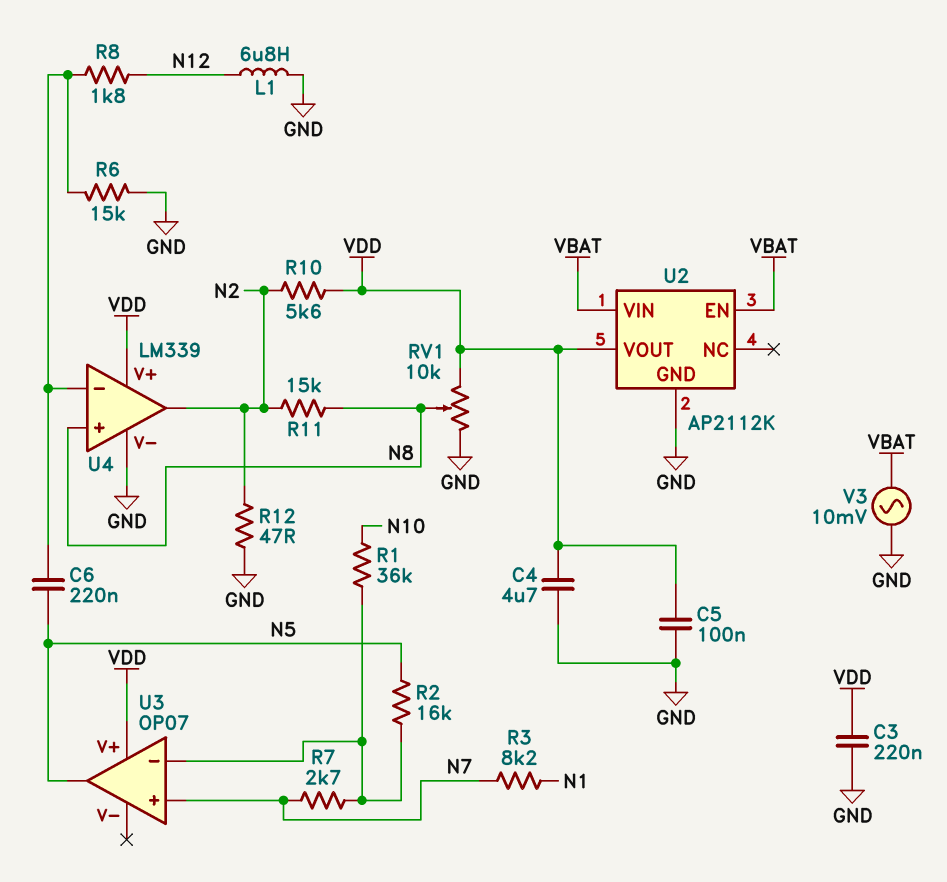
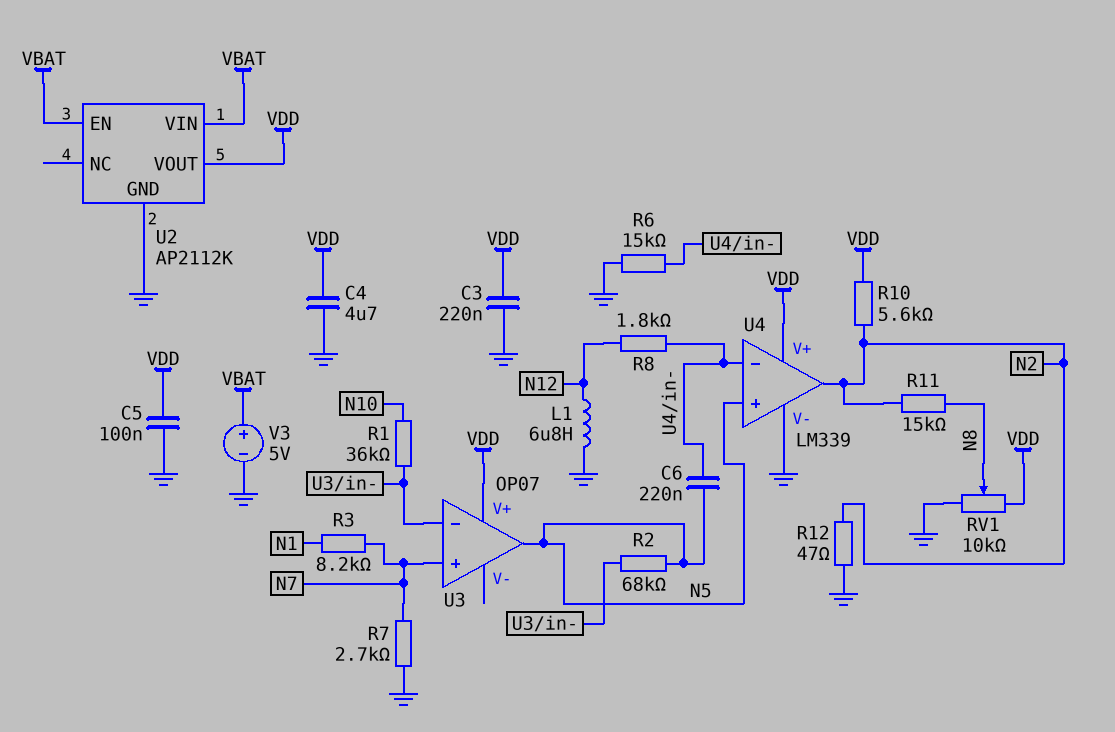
R2: 16k (N5, U3/in-) -> 68k (N5, U3/in-)
R7: 2.7k (N7, U3/in-) -> 2.7k (GND, N7)
U4 pin in+: N8 -> N5
V3: AC 10mV (GND, VBAT) -> 5V (plus VBAT, minus GND)

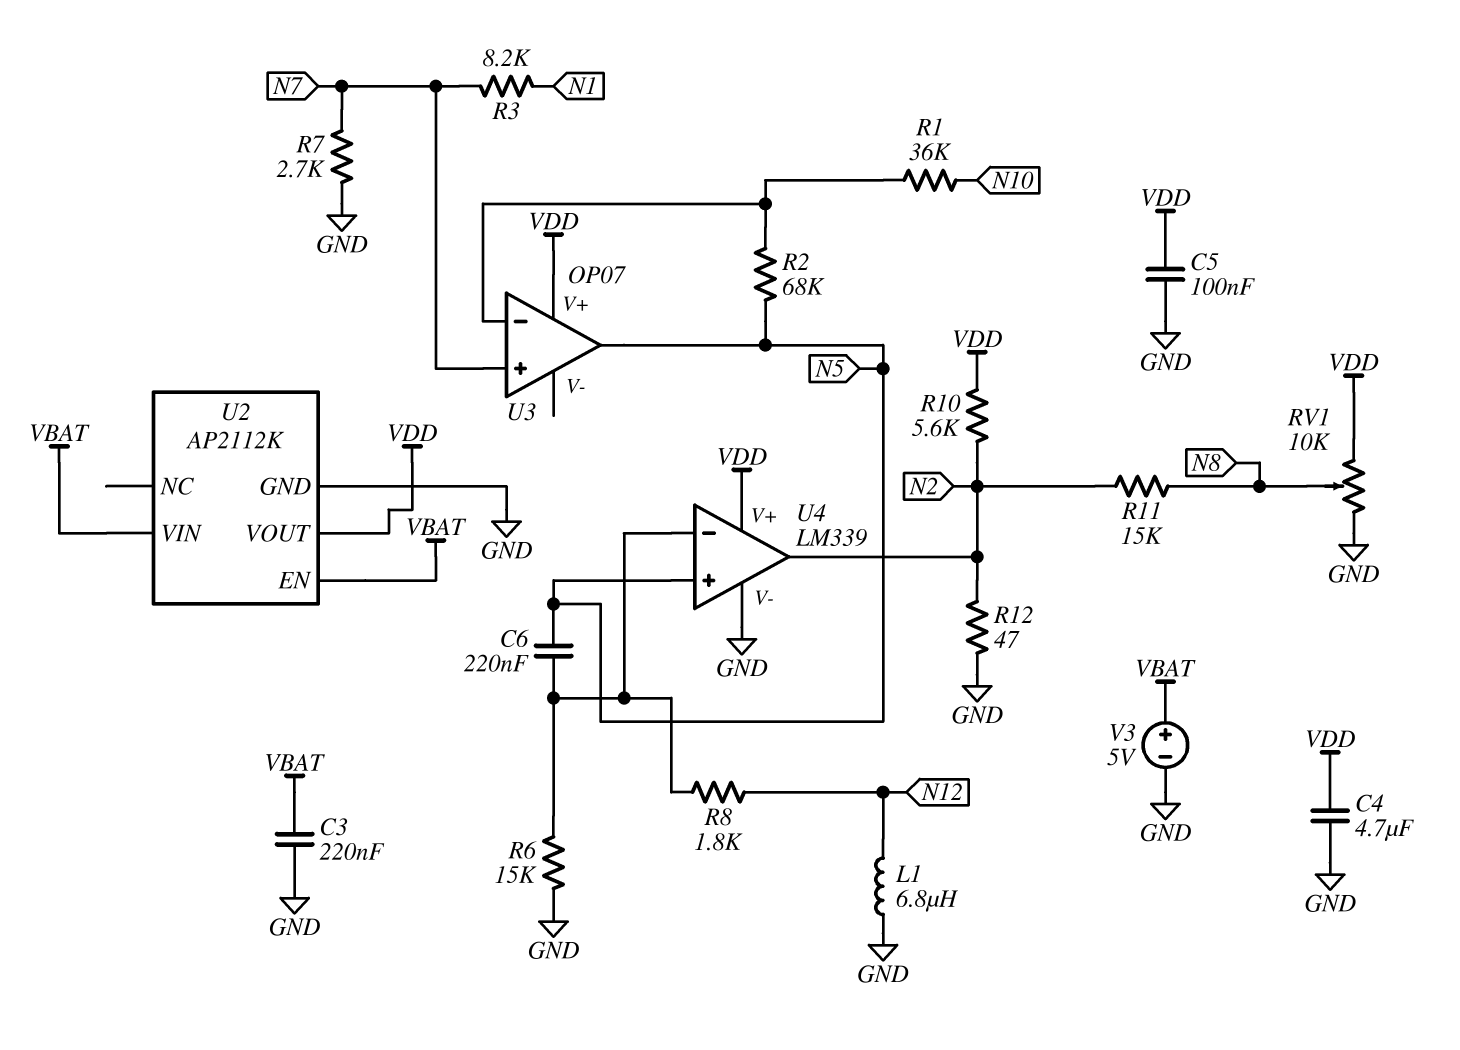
C3: 220nF (GND, VDD) -> 220nF (GND, VBAT)

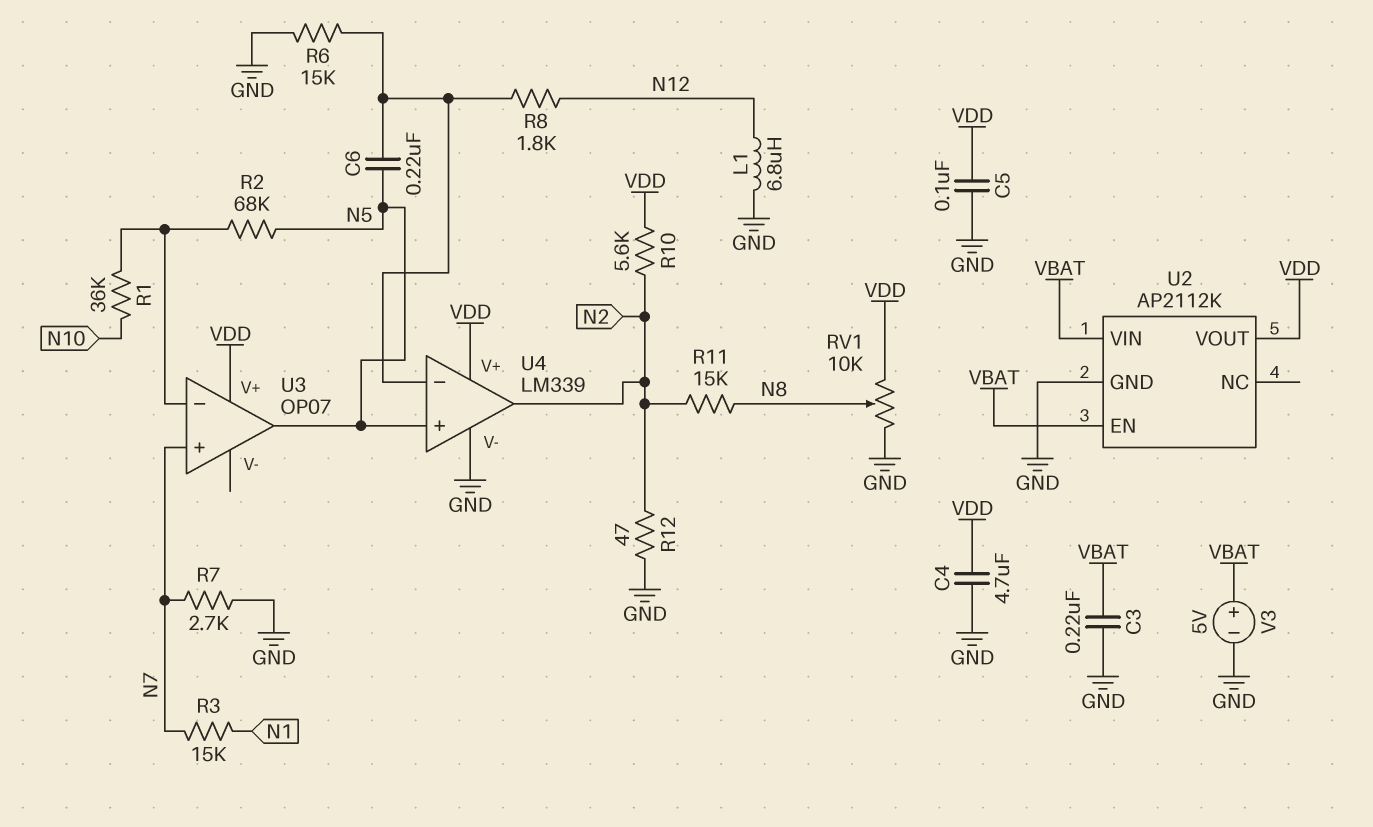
R3: 8.2k (N1, N7) -> 15k (N1, N7)

